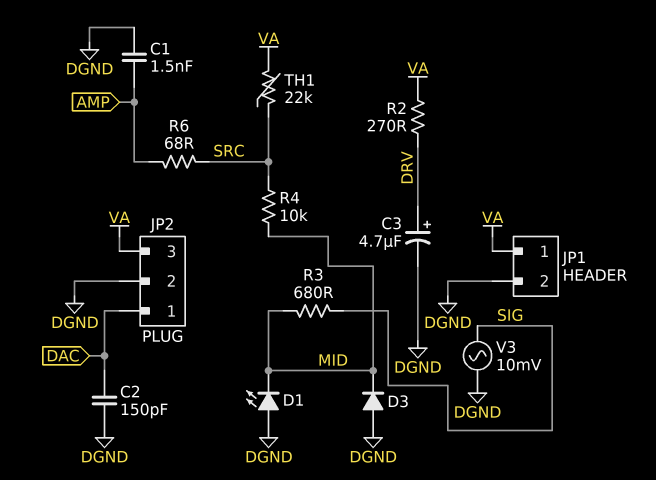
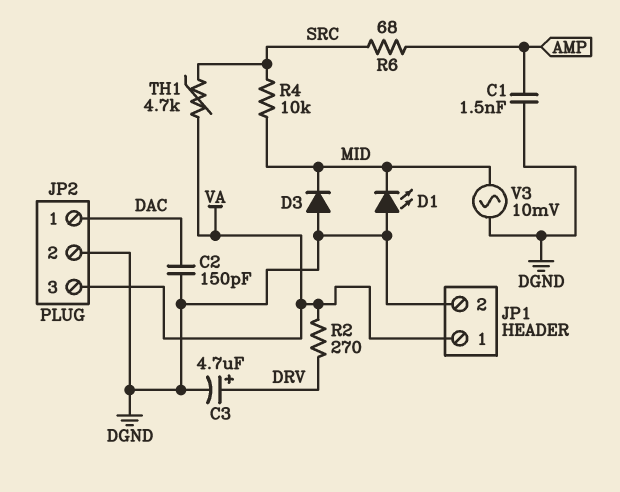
R3: 680 (MID, SIG) -> none
TH1: 22k (SRC, VA) -> 4.7k (SRC, VA)
V3: AC 10mV (DGND, SIG) -> AC 10mV (DGND, MID)

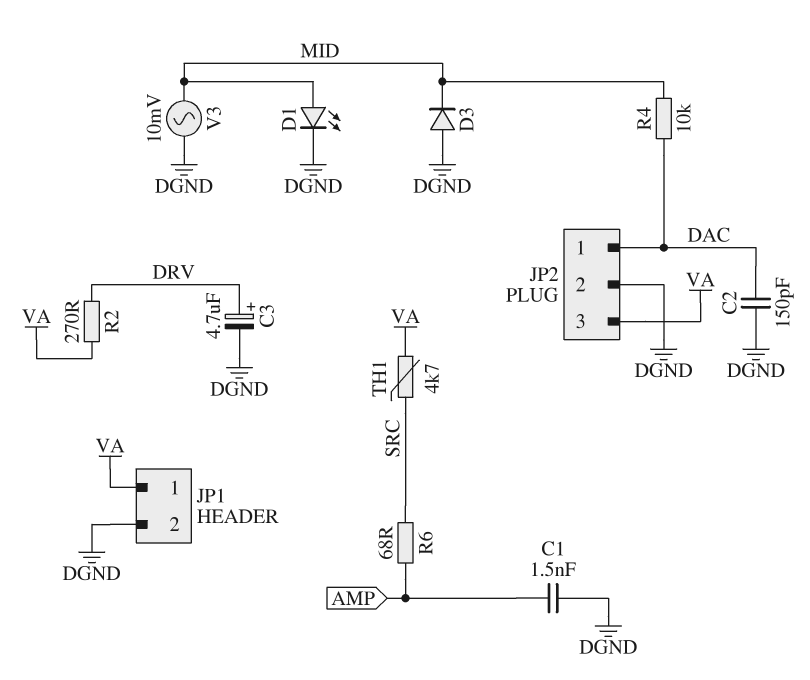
D1: LED (A DGND, K MID) -> LED (A MID, K DGND)
R4: 10k (MID, SRC) -> 10k (DAC, MID)

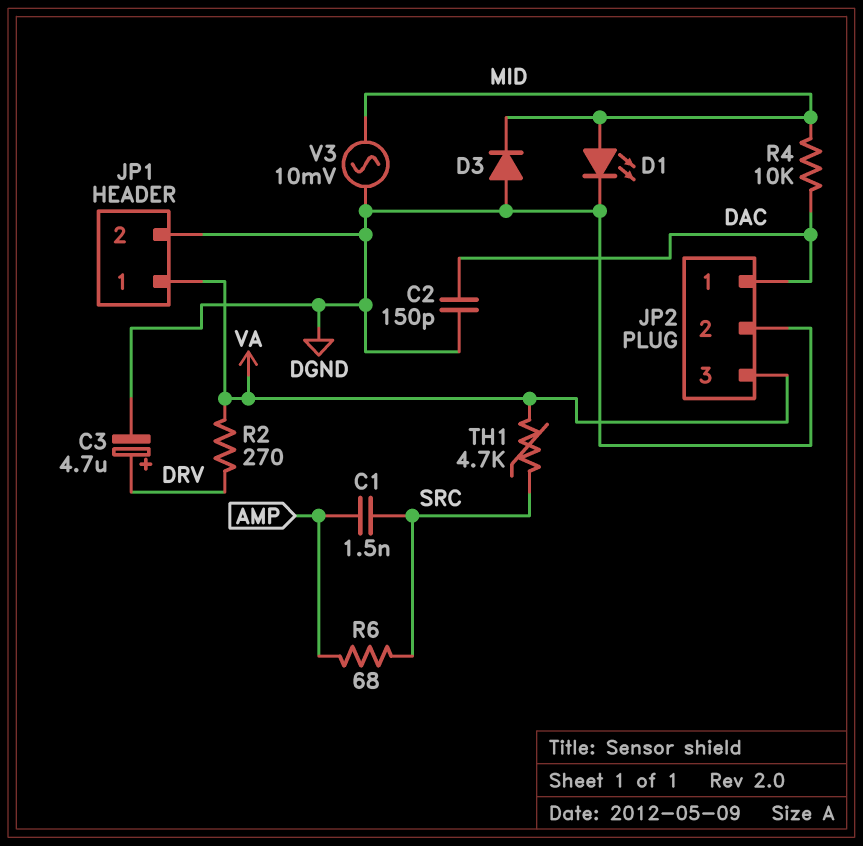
C1: 1.5nF (AMP, DGND) -> 1.5nF (AMP, SRC)

